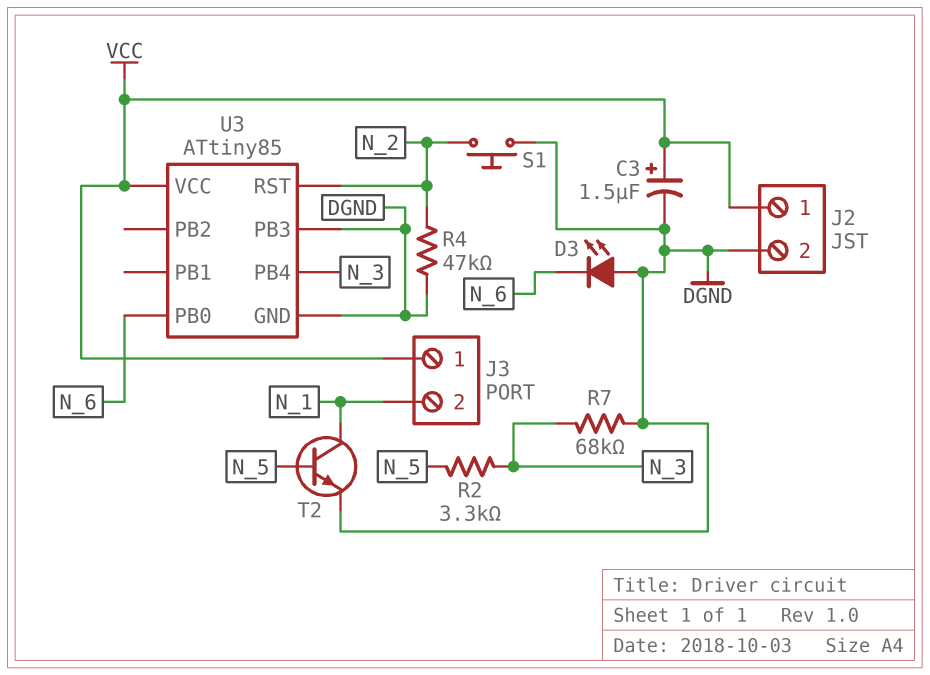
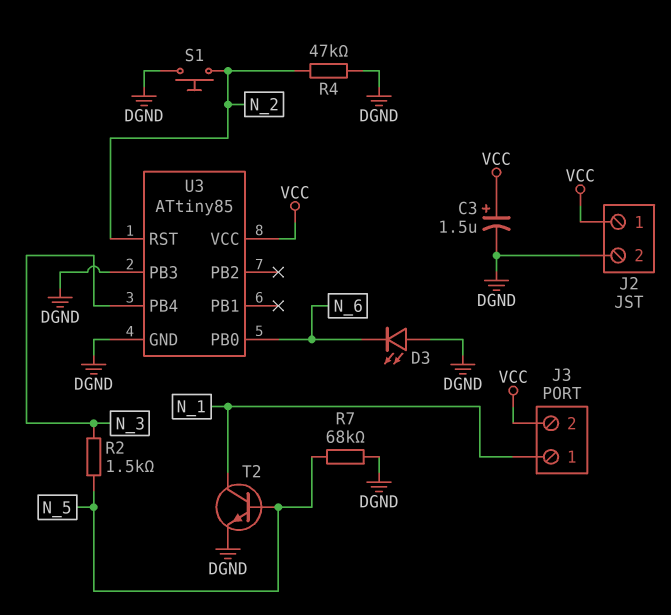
J3 pin 1: VCC -> N_1
J3 pin 2: N_1 -> VCC
R2: 3.3k (N_3, N_5) -> 1.5k (N_3, N_5)
R7: 68k (DGND, N_3) -> 68k (DGND, N_5)

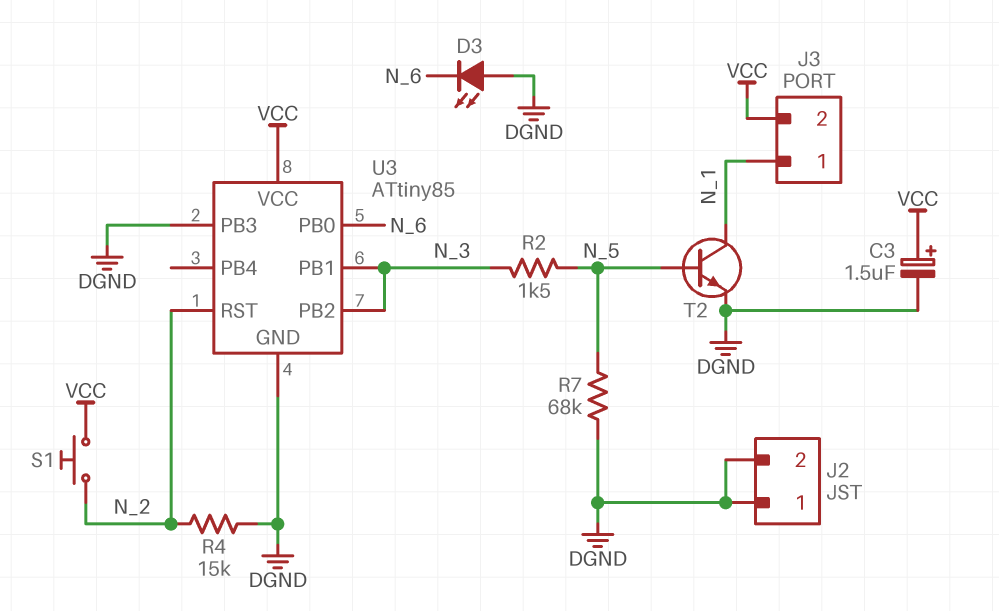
J2 pin 1: VCC -> DGND
R4: 47k (DGND, N_2) -> 15k (DGND, N_2)
S1: button (DGND, N_2) -> button (N_2, VCC)
U3 pin PB1: none -> N_3
U3 pin PB2: none -> N_3
U3 pin PB4: N_3 -> none

